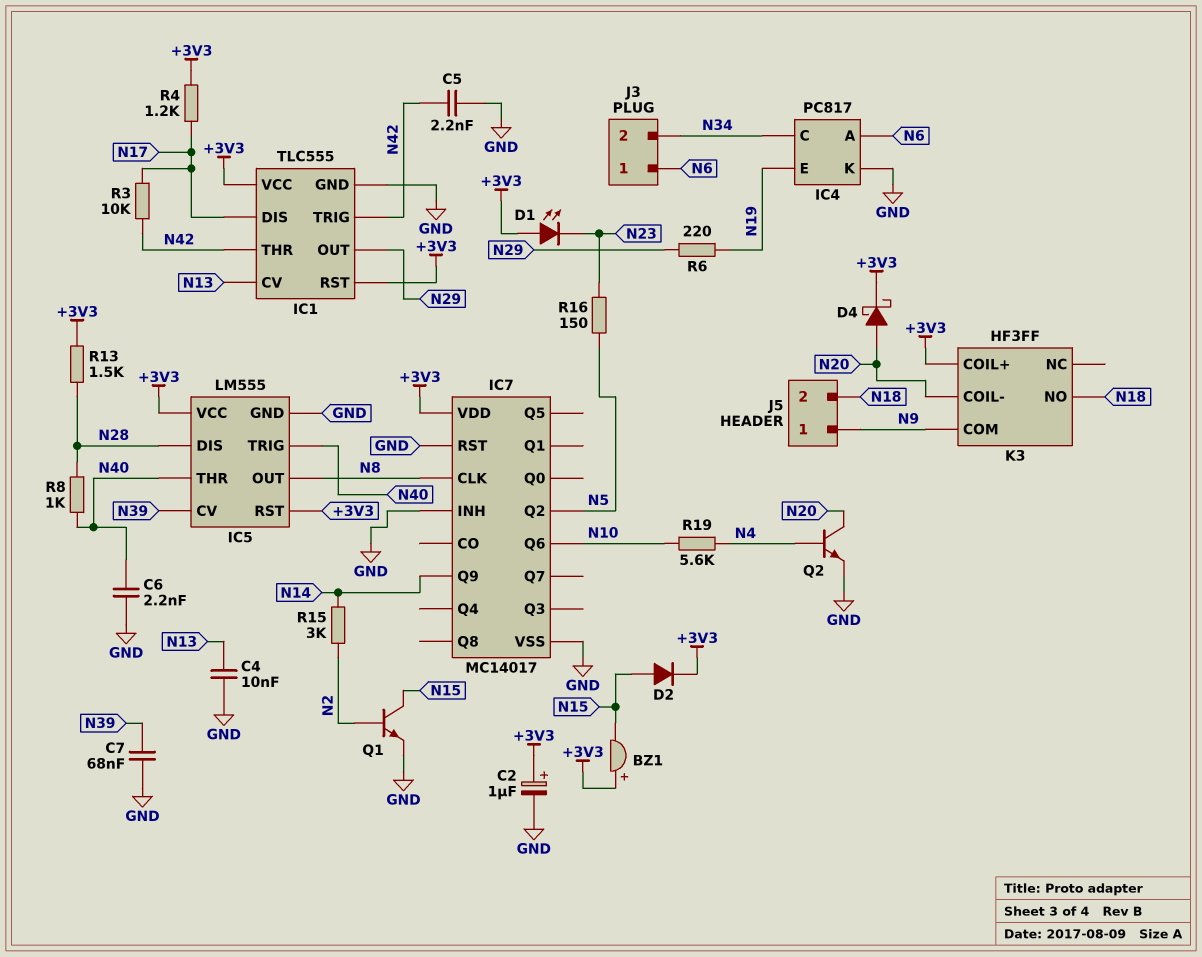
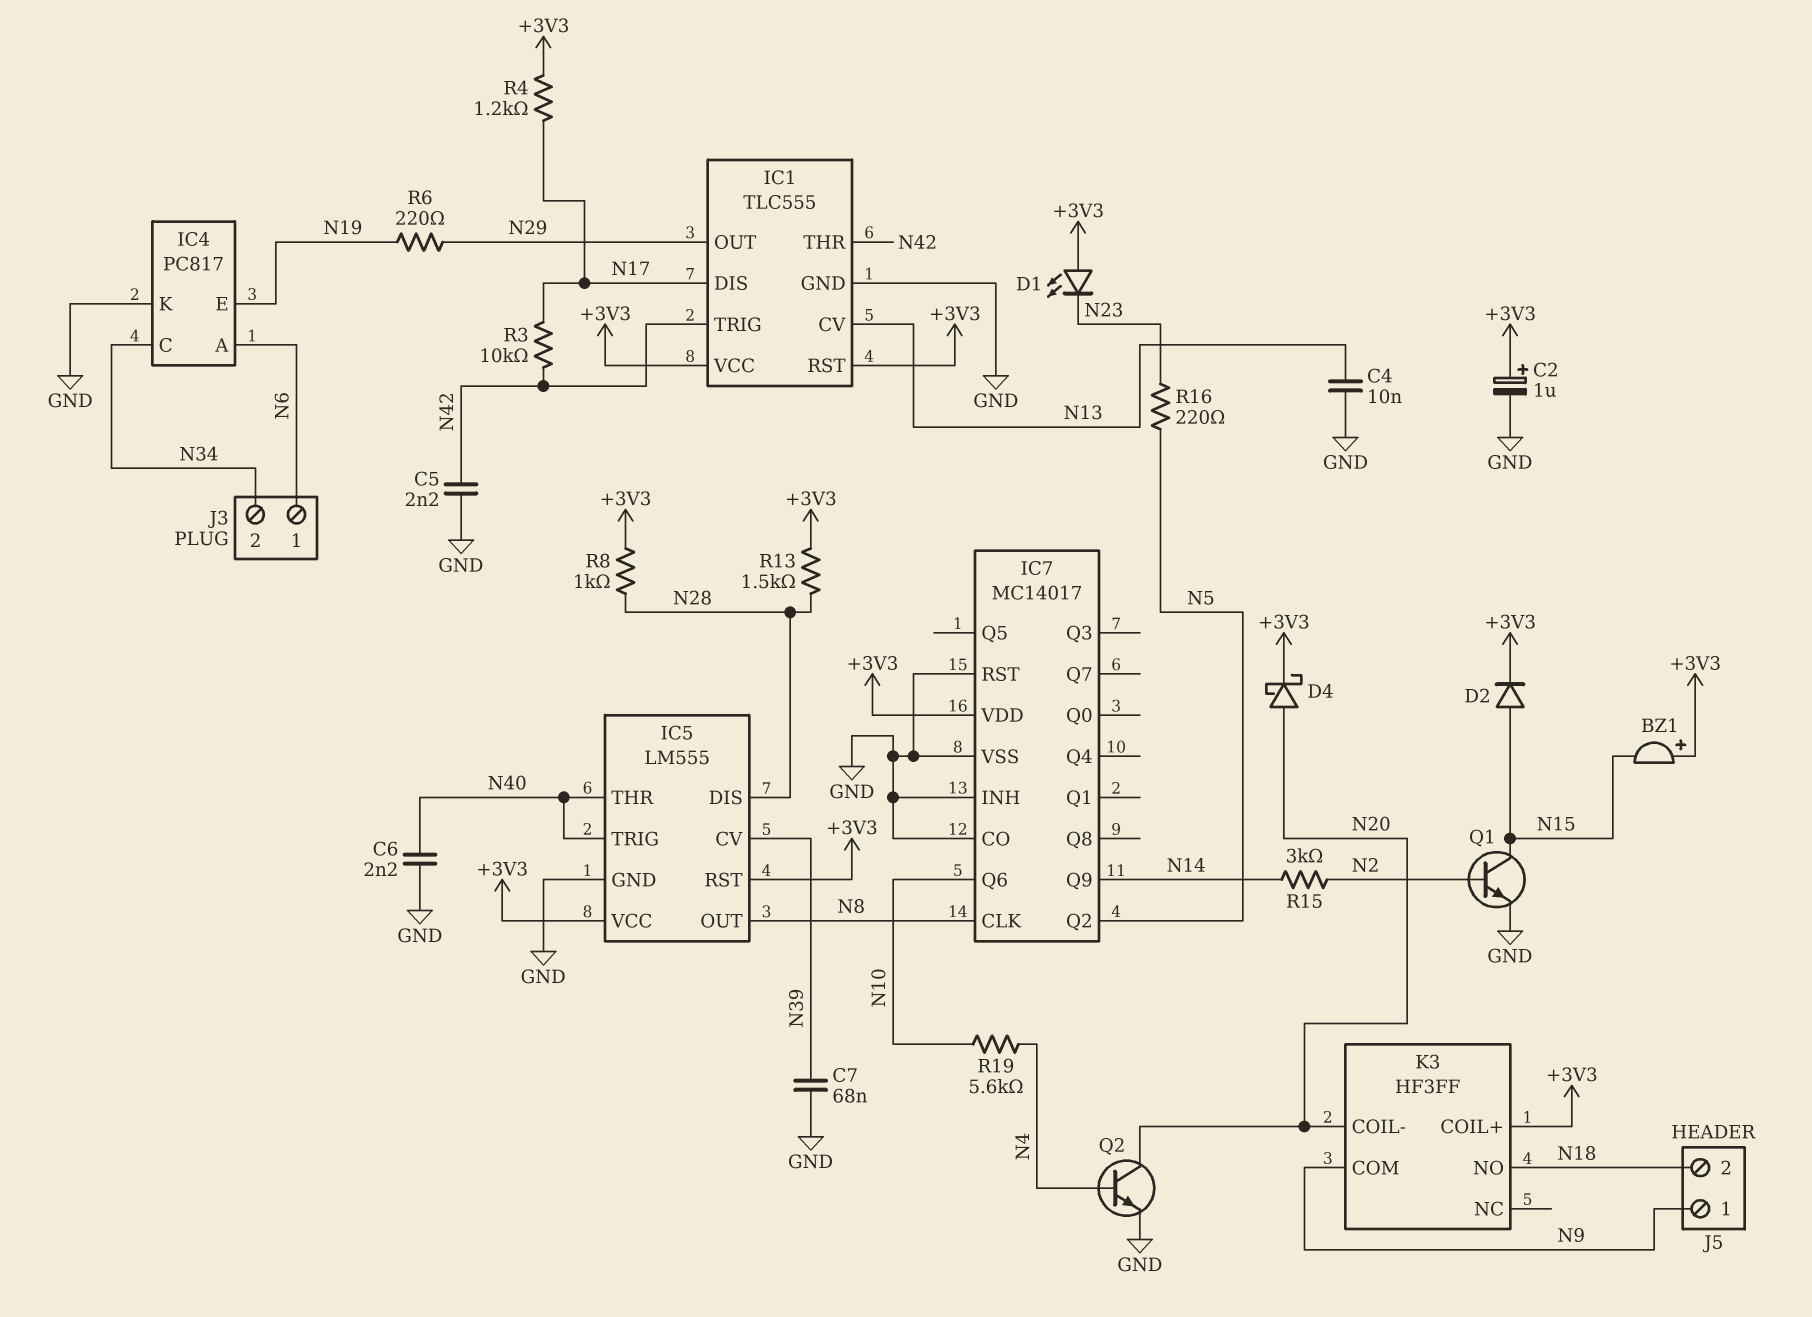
IC7 pin CO: none -> GND
R8: 1k (N28, N40) -> 1k (+3V3, N28)
R16: 150 (N5, N23) -> 220 (N5, N23)

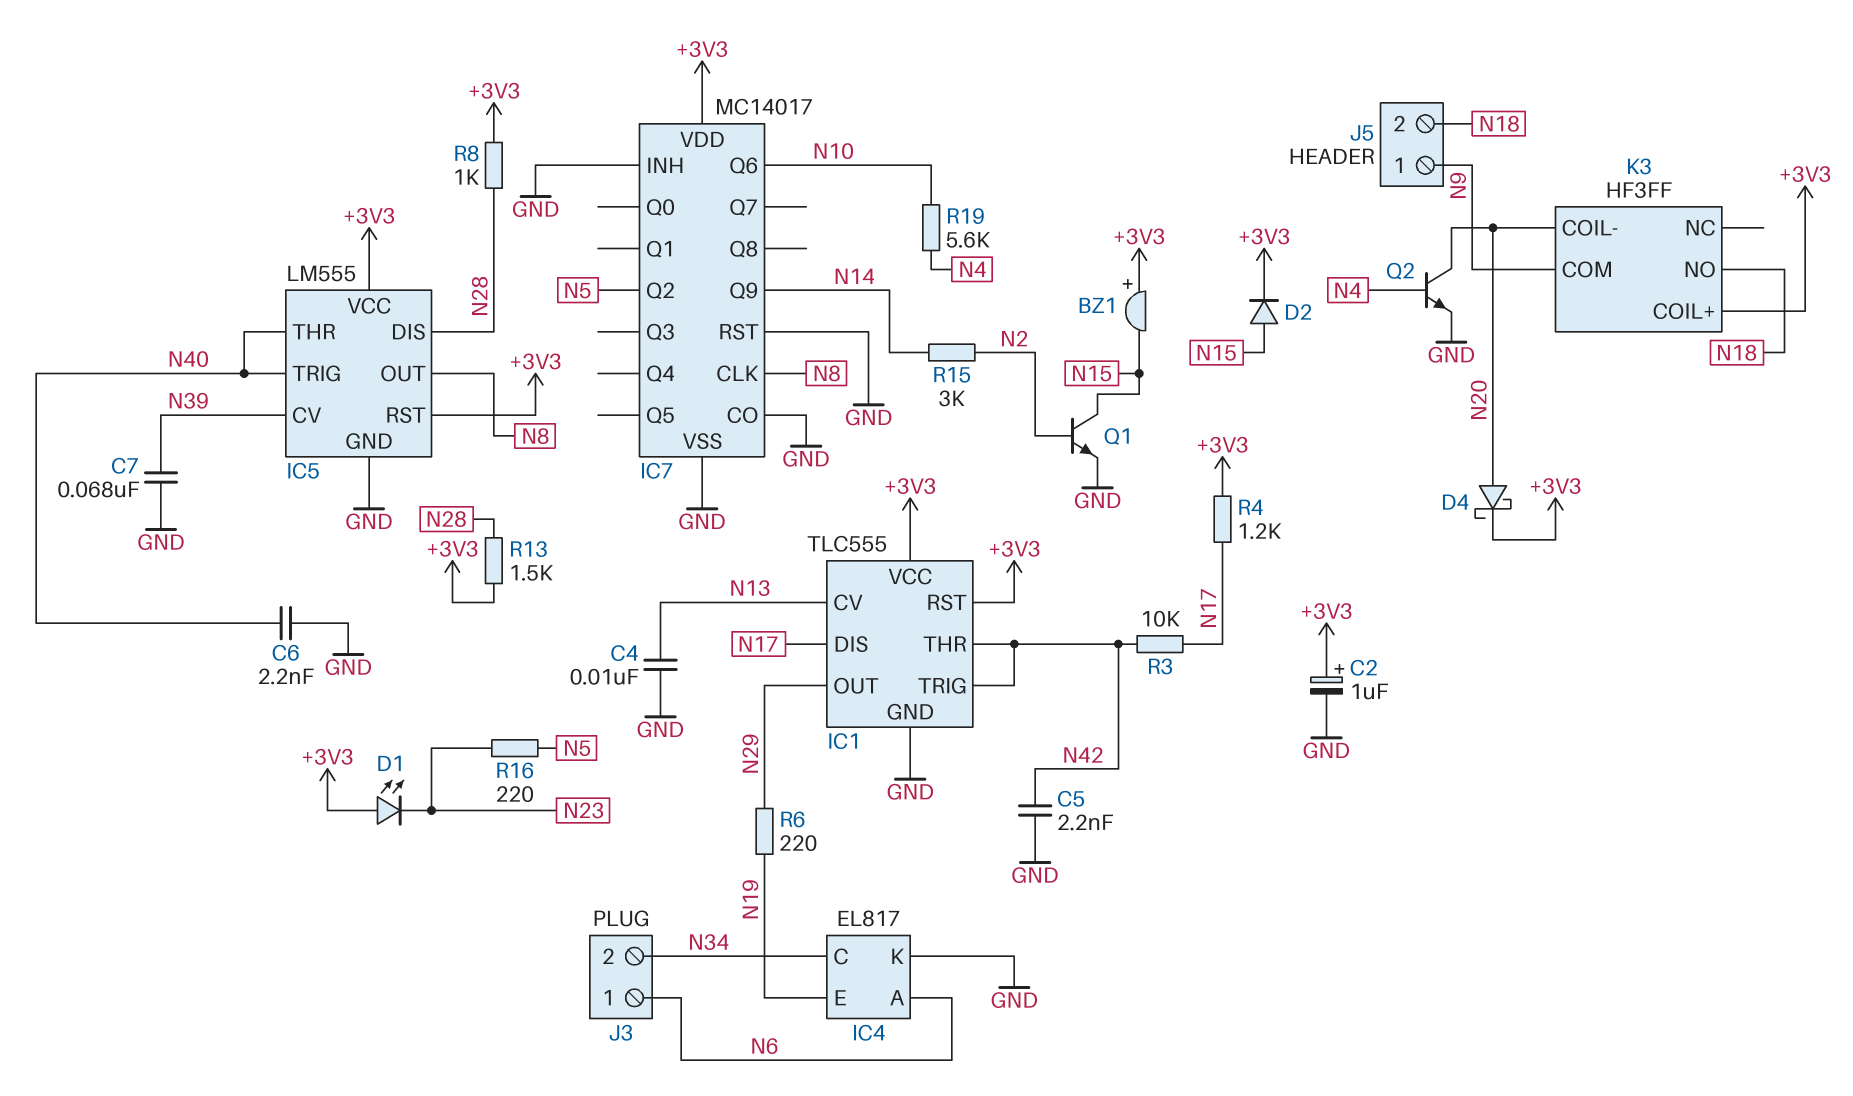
IC4: PC817 -> EL817

